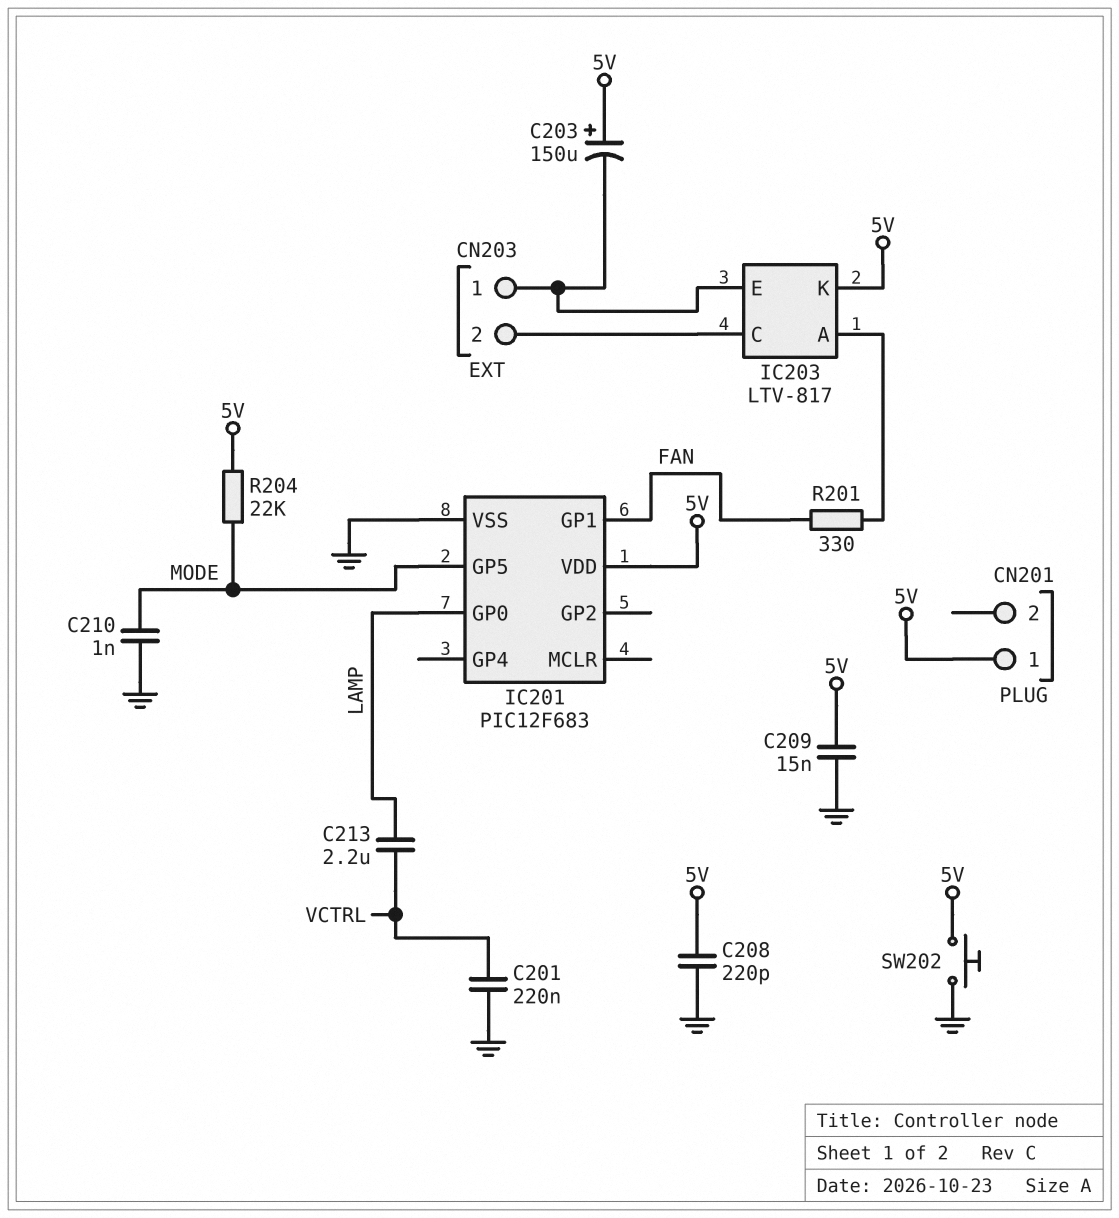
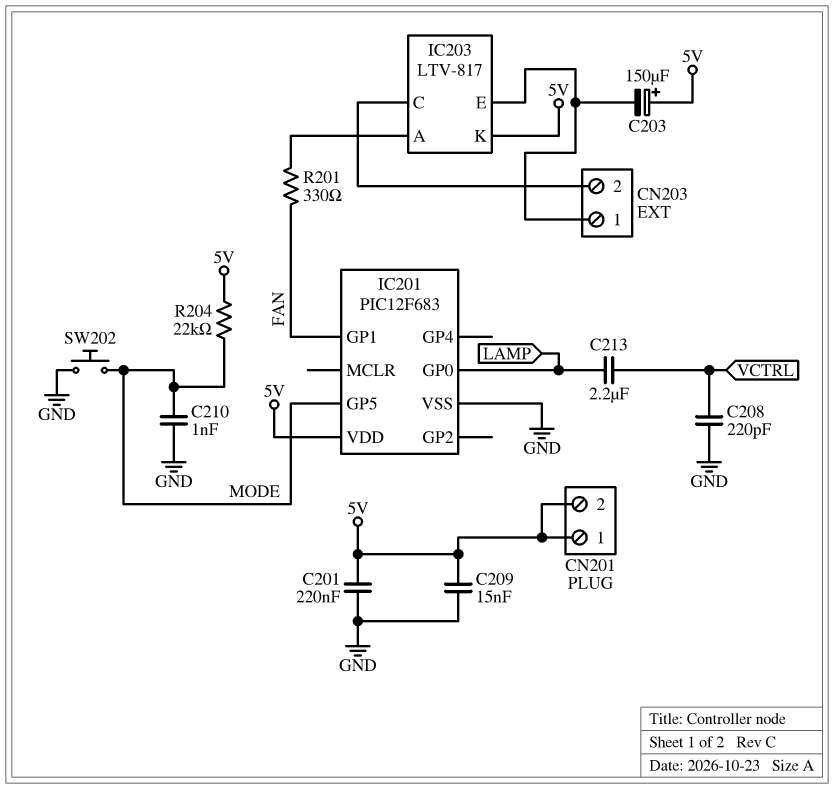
C201: 220nF (GND, VCTRL) -> 220nF (5V, GND)
C208: 220pF (5V, GND) -> 220pF (GND, VCTRL)
CN201 pin 2: none -> 5V
SW202: button (5V, GND) -> button (GND, MODE)

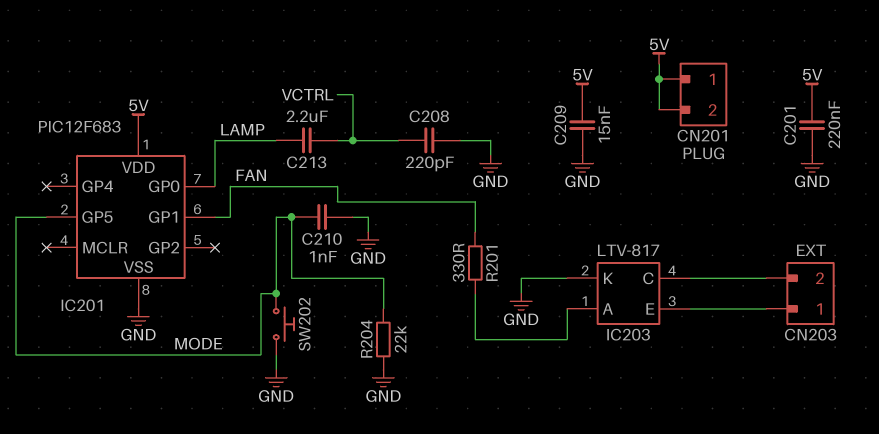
C203: 150uF (plus 5V, minus CN203/1) -> none
IC203 pin K: 5V -> GND
R204: 22k (5V, MODE) -> 22k (GND, MODE)

